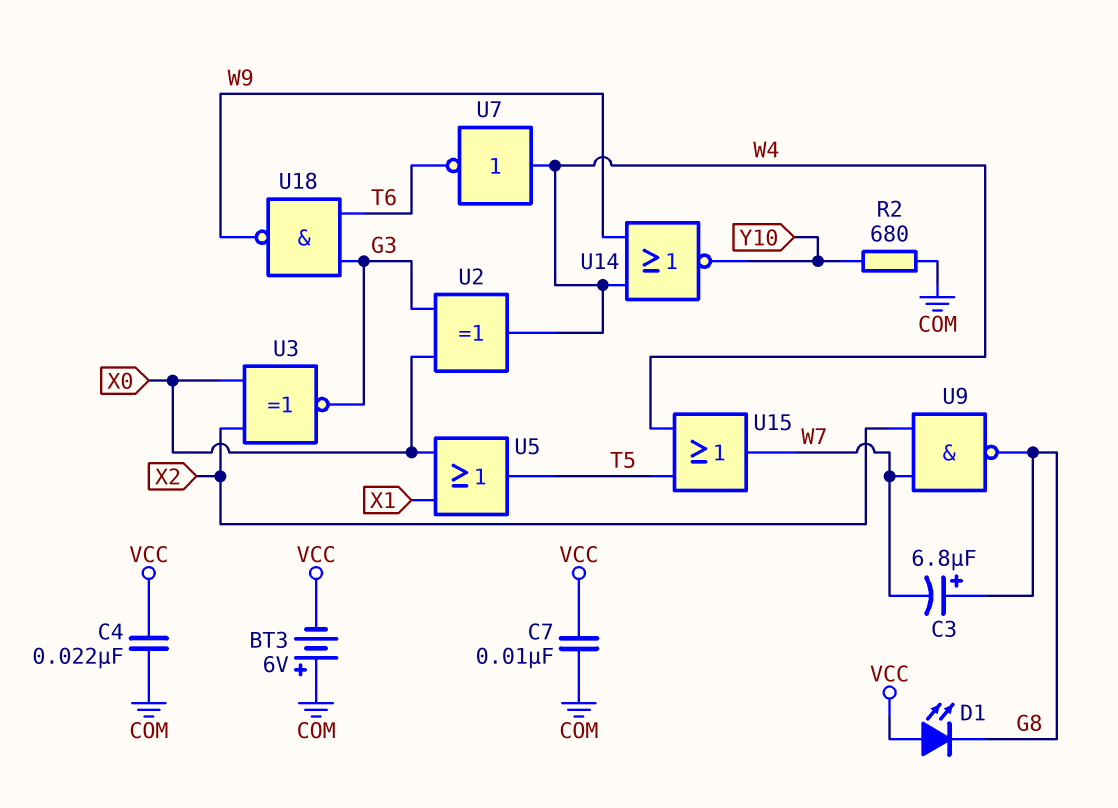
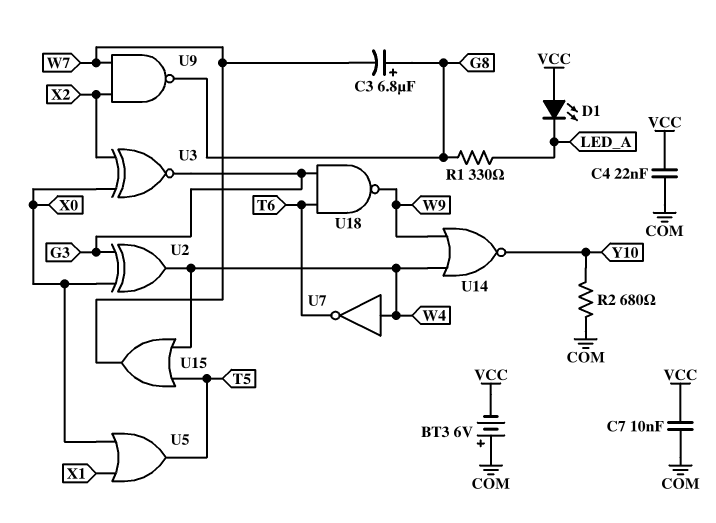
D1: LED (A VCC, K G8) -> LED (A VCC, K LED_A)
R1: none -> 330 (G8, LED_A)

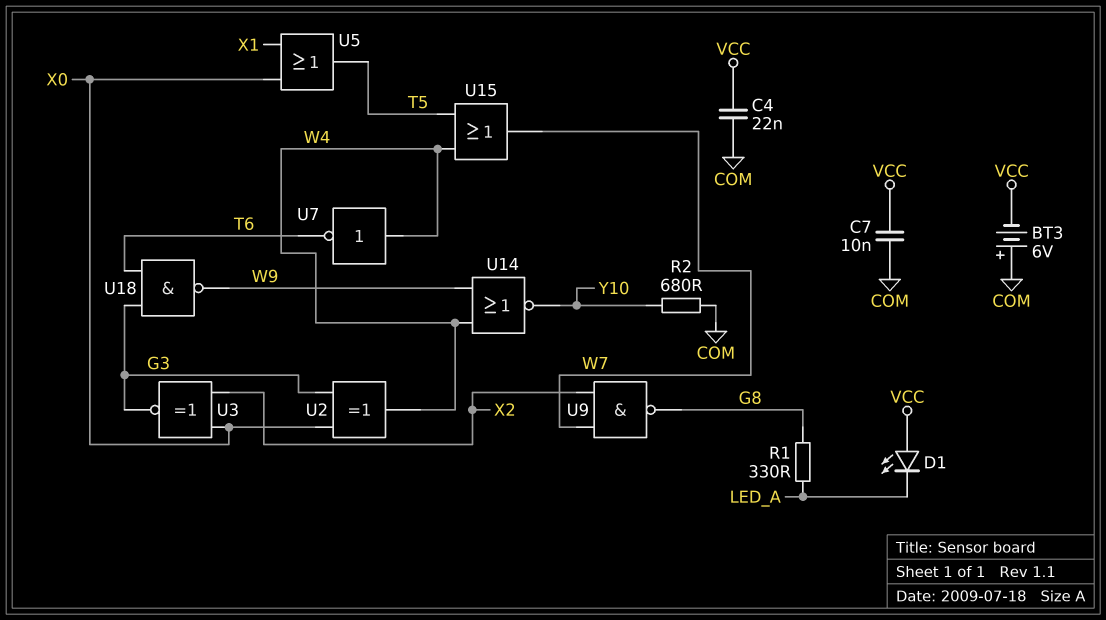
C3: 6.8uF (plus G8, minus W7) -> none

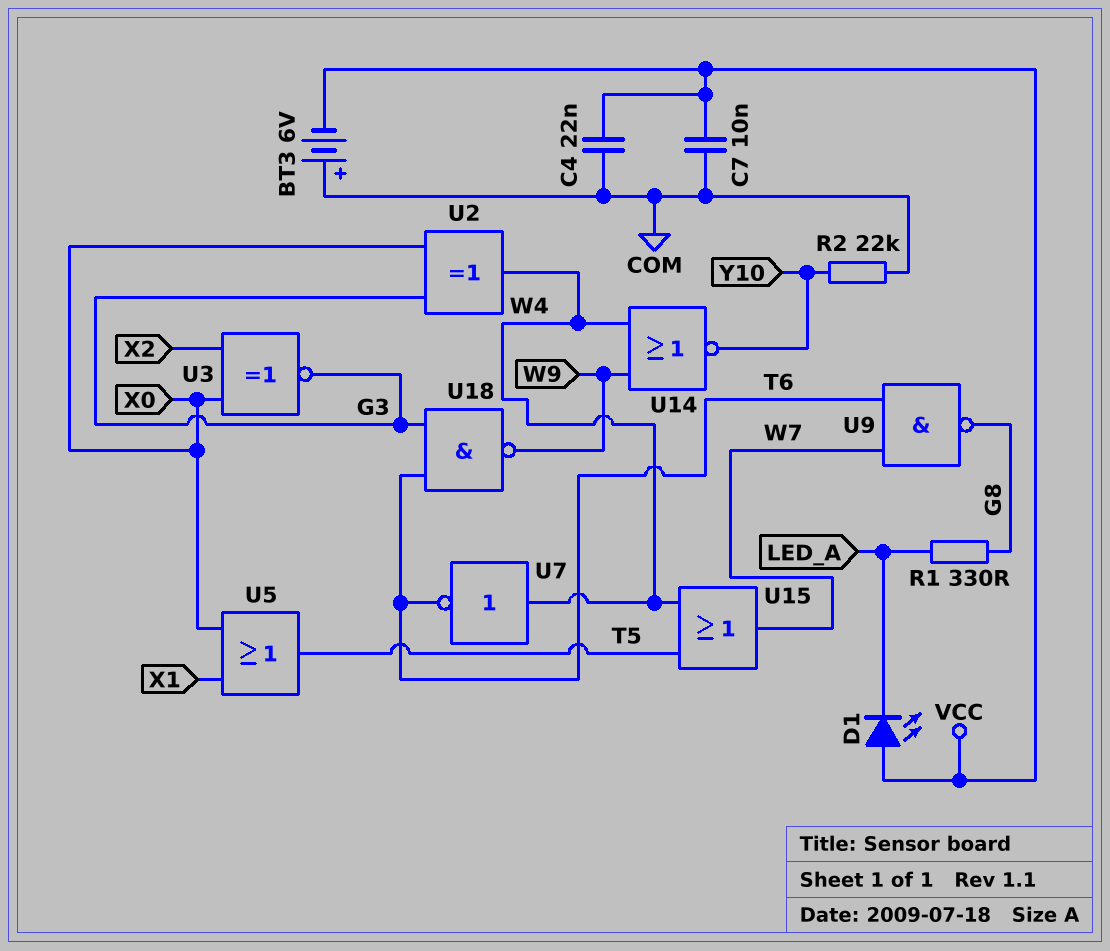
R2: 680 (COM, Y10) -> 22k (COM, Y10)
U9: NAND (in W7, in X2, out G8) -> NAND (in T6, in W7, out G8)

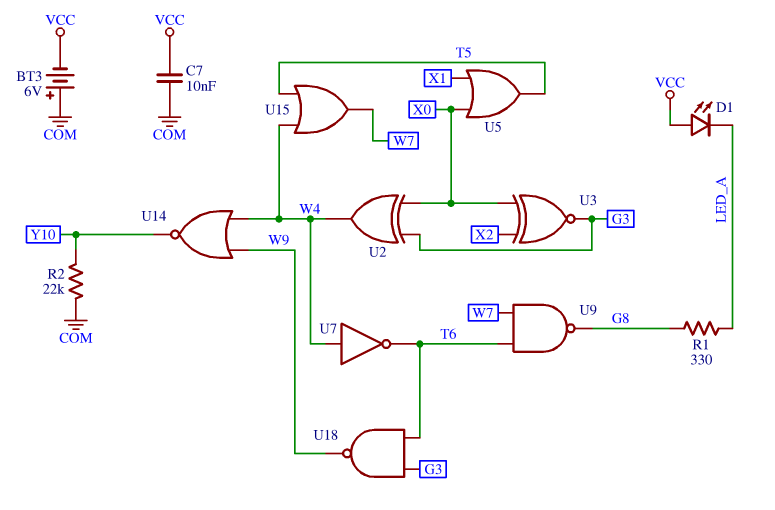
C4: 22nF (COM, VCC) -> none

